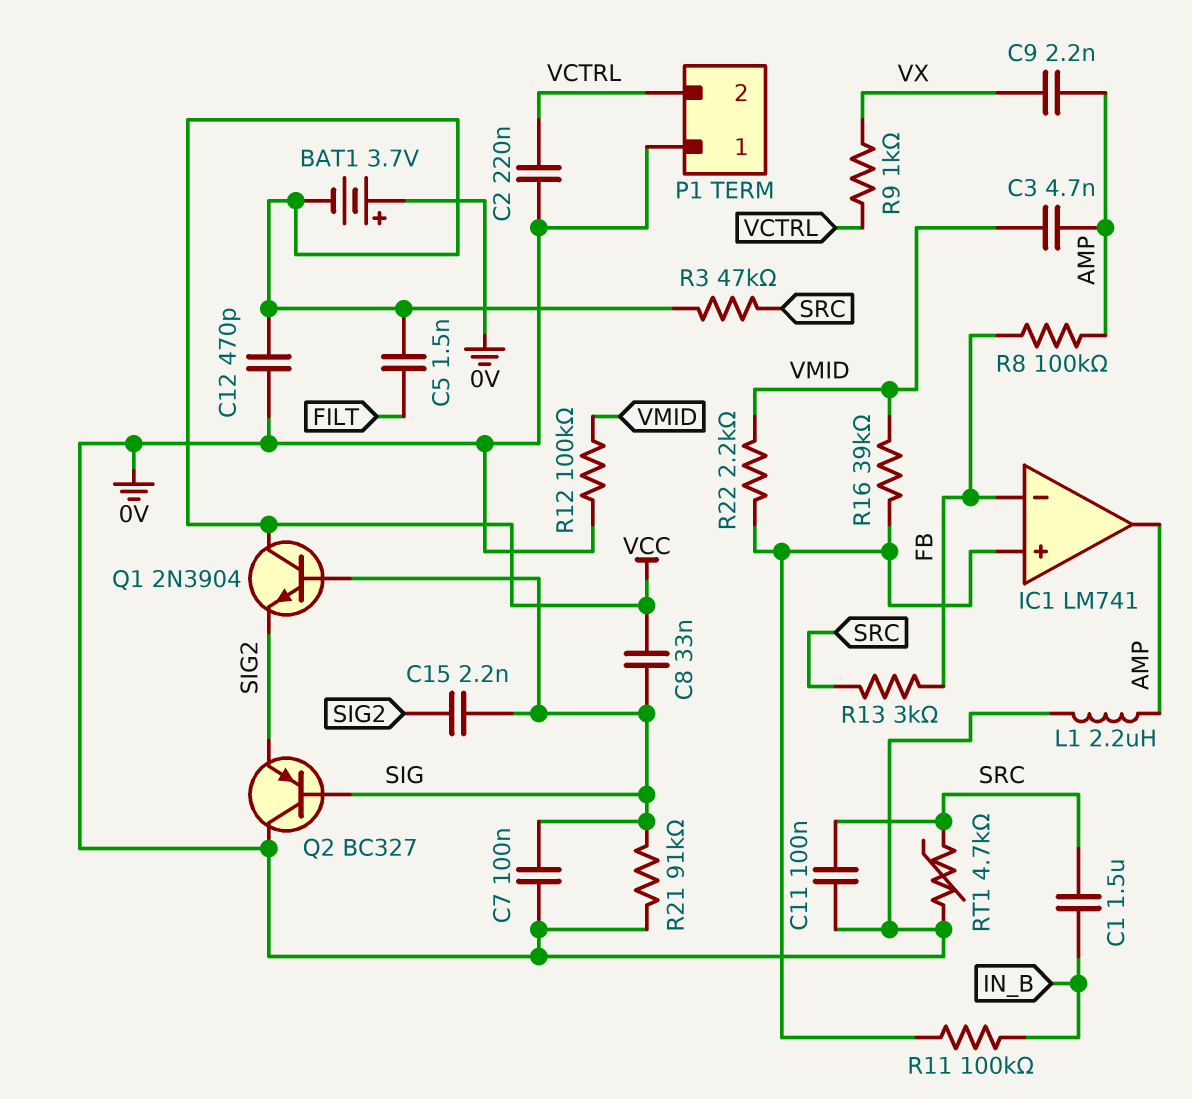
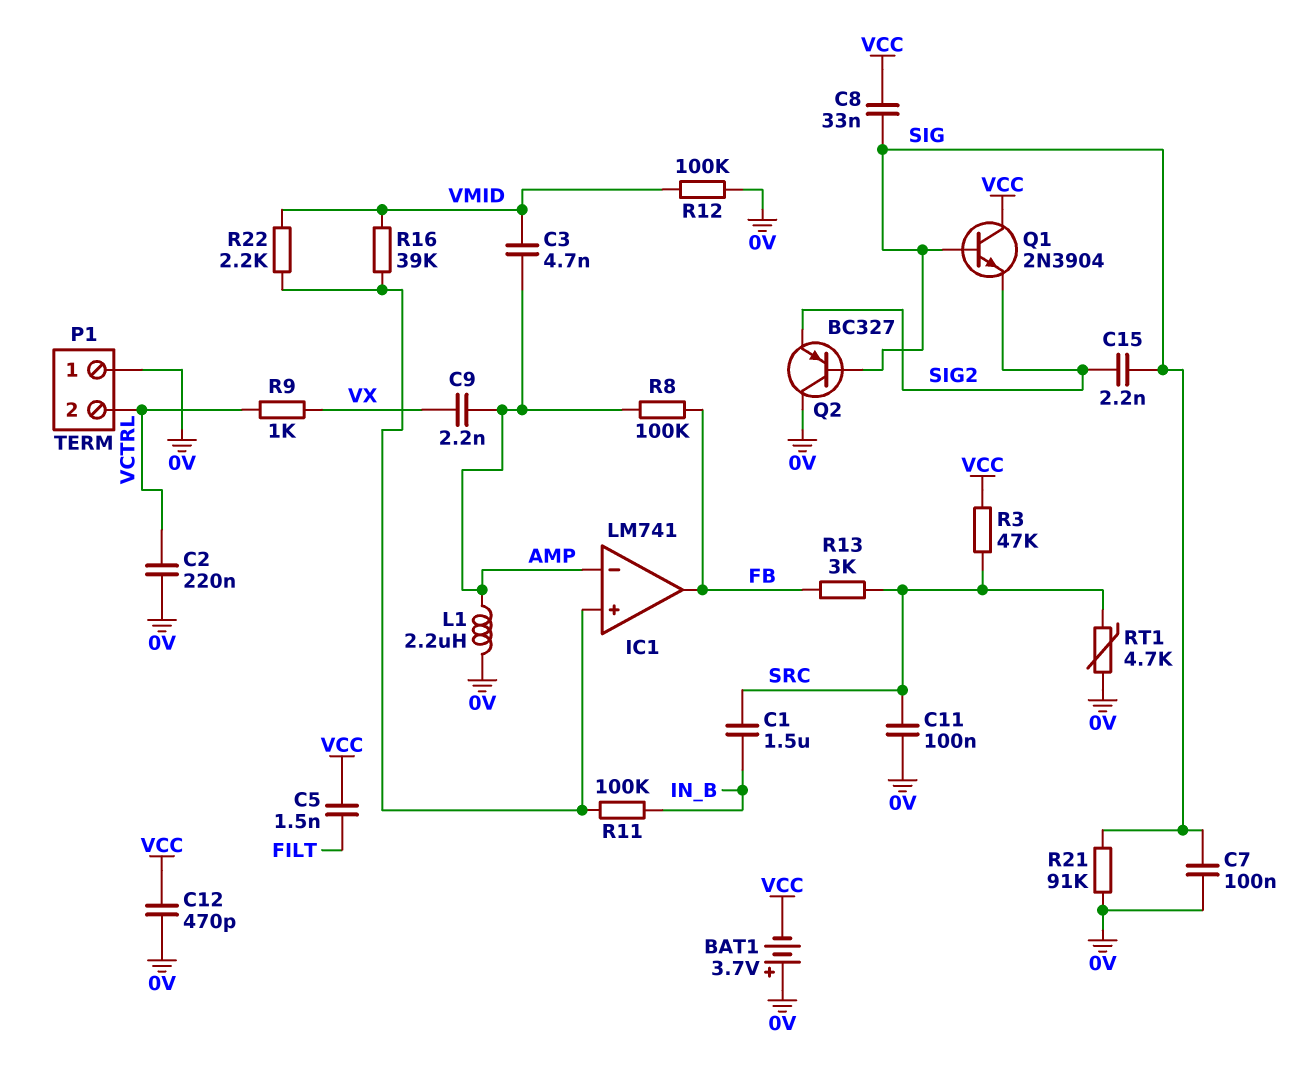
IC1 pin in-: FB -> AMP
IC1 pin out: AMP -> FB

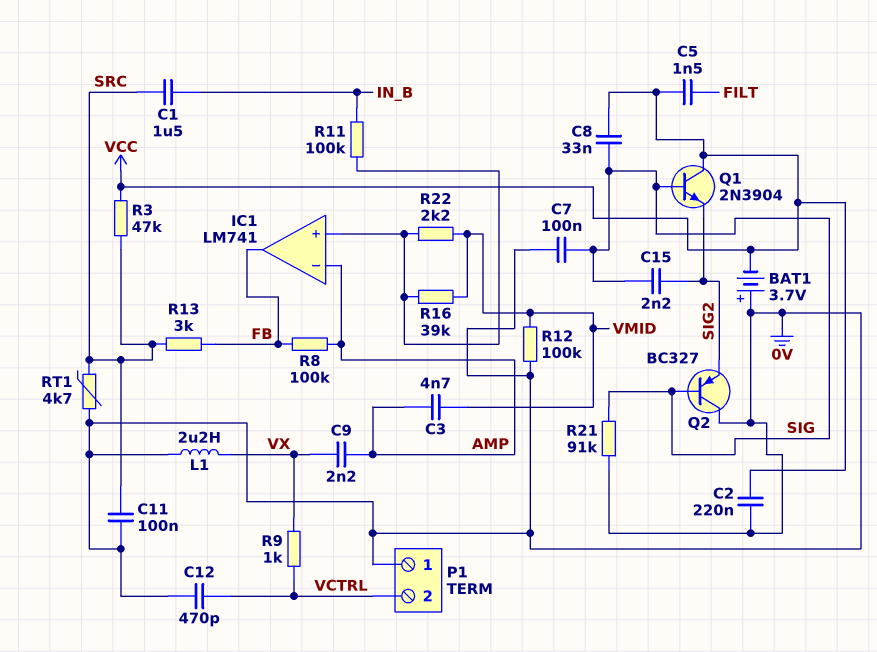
C2: 220nF (0V, VCTRL) -> 220nF (0V, VCC)
C12: 470pF (0V, VCC) -> 470pF (0V, VCTRL)
L1: 2.2uH (0V, AMP) -> 2.2uH (0V, VX)

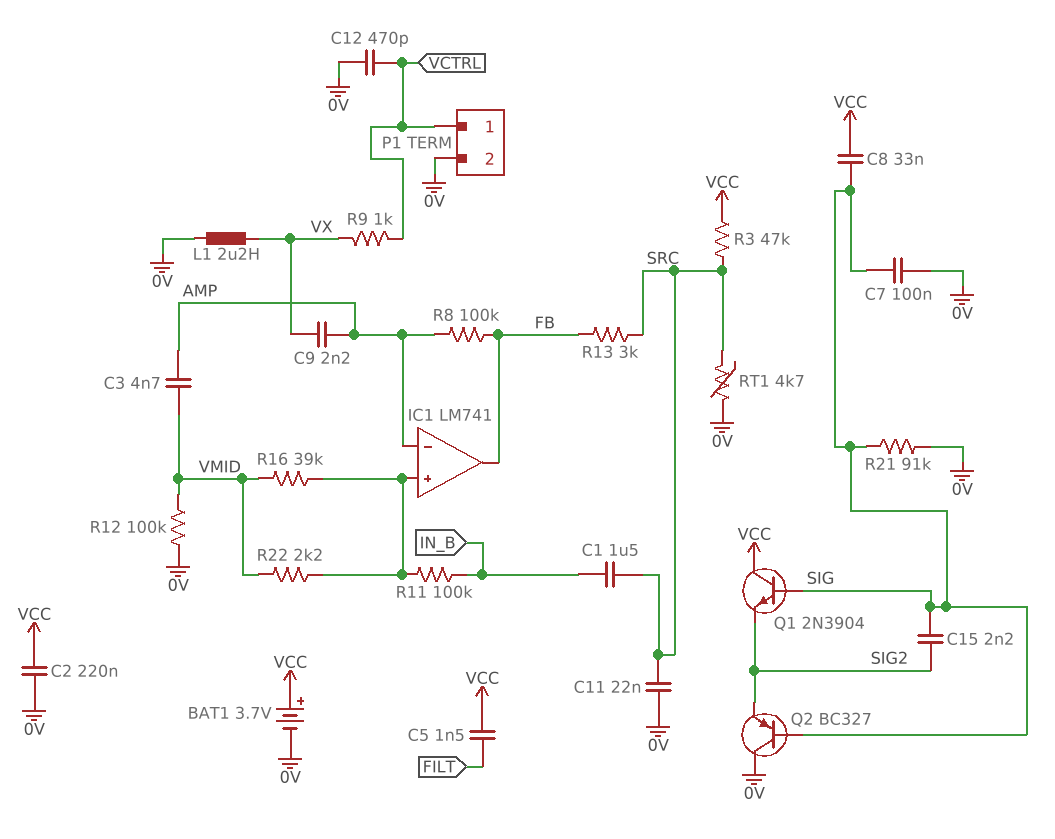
BAT1: 3.7V (plus 0V, minus VCC) -> 3.7V (plus VCC, minus 0V)
C11: 100nF (0V, SRC) -> 22nF (0V, SRC)
P1 pin 1: 0V -> VCTRL
P1 pin 2: VCTRL -> 0V

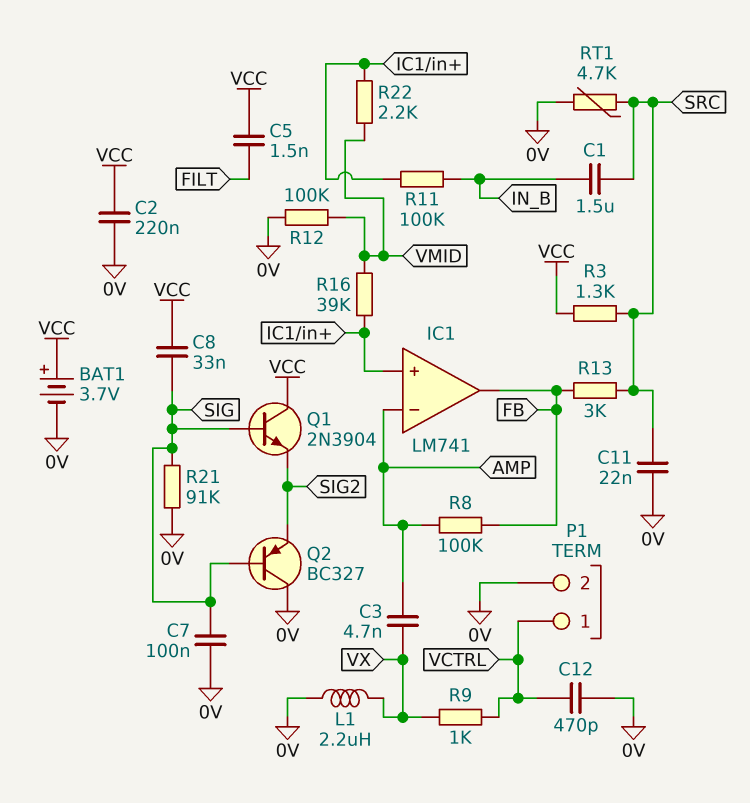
C3: 4.7nF (AMP, VMID) -> 4.7nF (AMP, VX)
C9: 2.2nF (AMP, VX) -> none
C15: 2.2nF (SIG, SIG2) -> none
R3: 47k (SRC, VCC) -> 1.3k (SRC, VCC)

